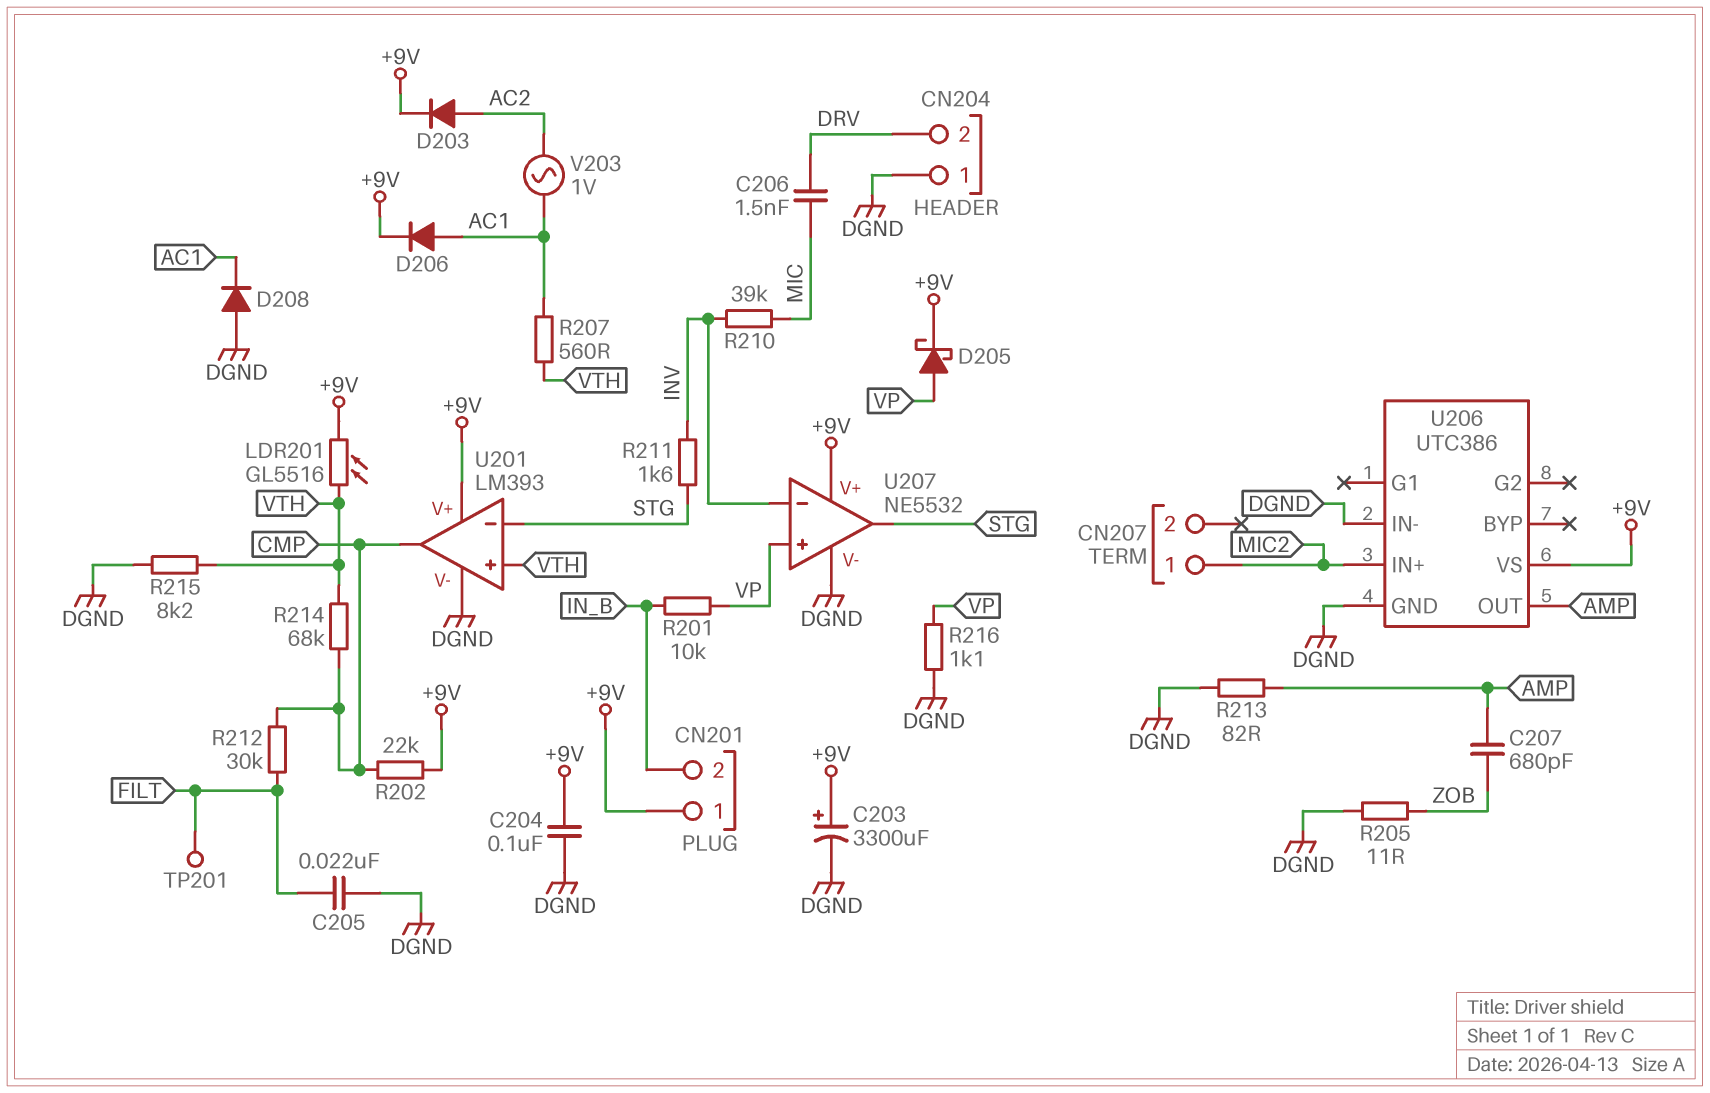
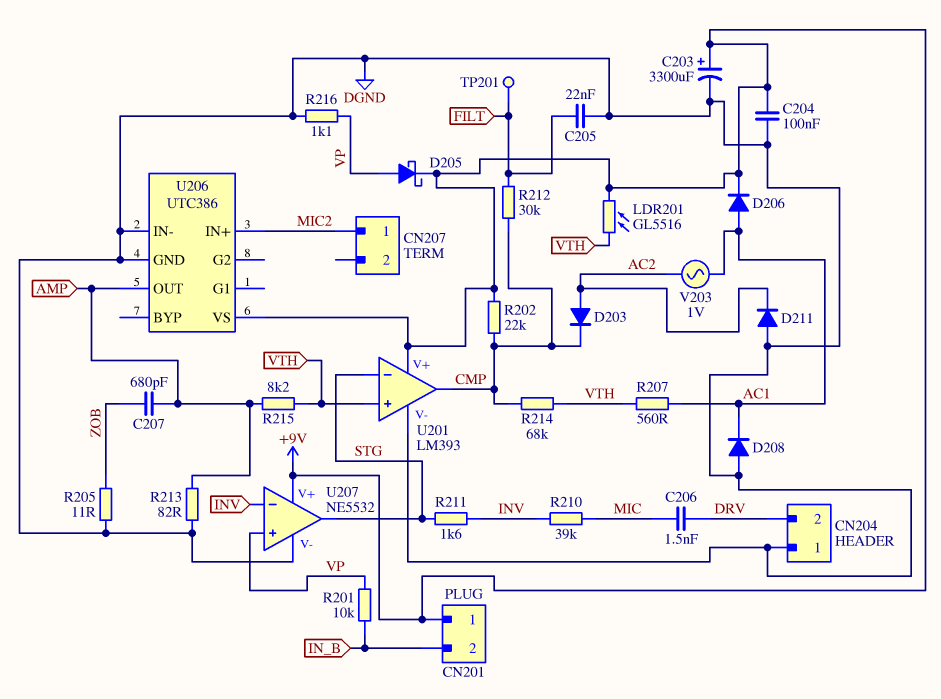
D203: diode (A AC2, K +9V) -> diode (A AC2, K CMP)
D211: none -> diode (A DGND, K AC2)
R215: 8.2k (DGND, VTH) -> 8.2k (AMP, VTH)

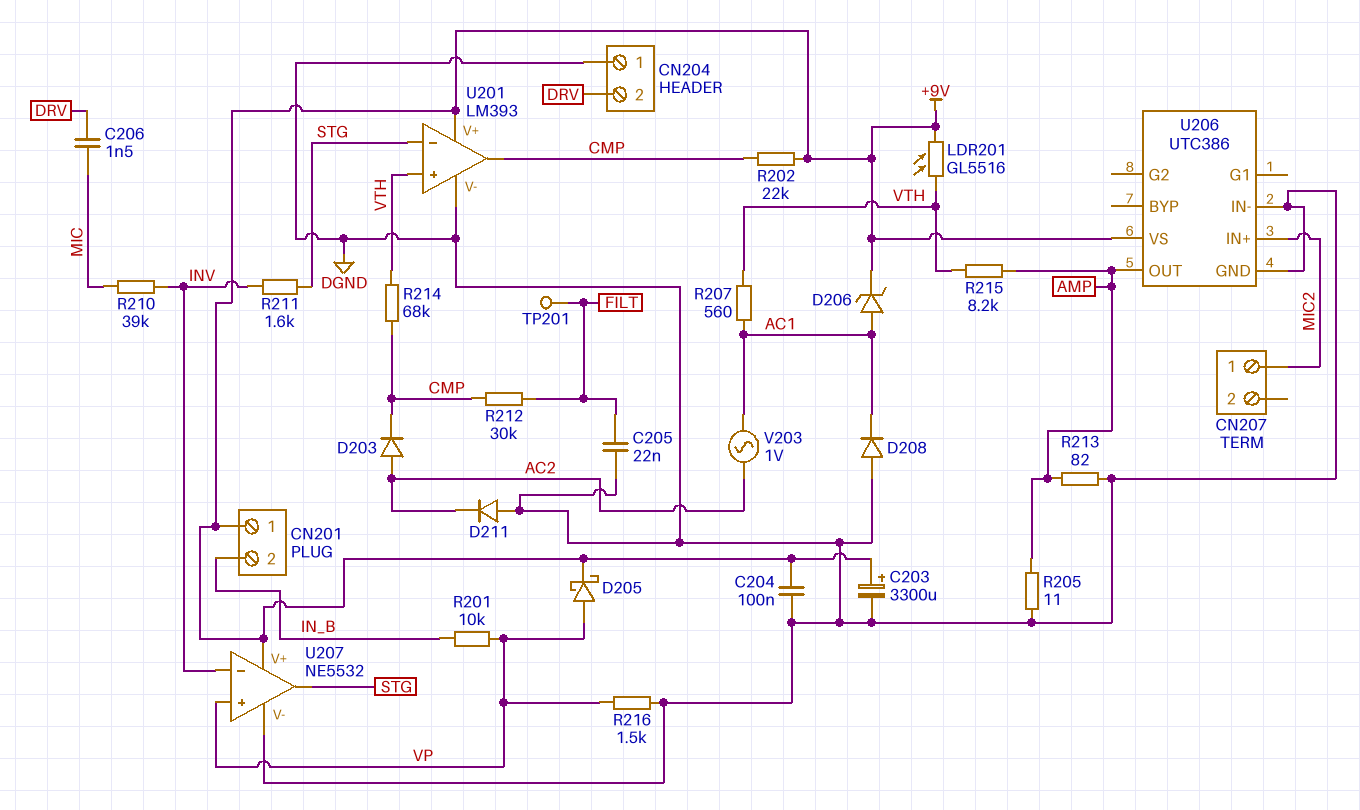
C207: 680pF (AMP, ZOB) -> none
D206: diode (A AC1, K +9V) -> zener (A AC1, K +9V)
R205: 11 (DGND, ZOB) -> 11 (AMP, DGND)
R216: 1.1k (DGND, VP) -> 1.5k (DGND, VP)

